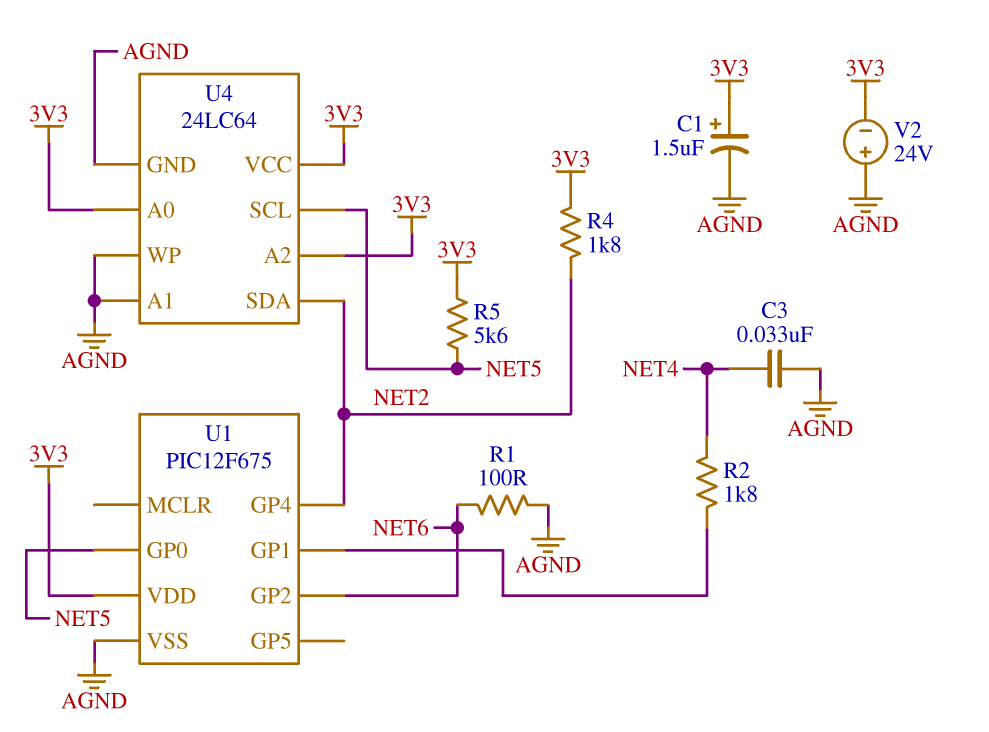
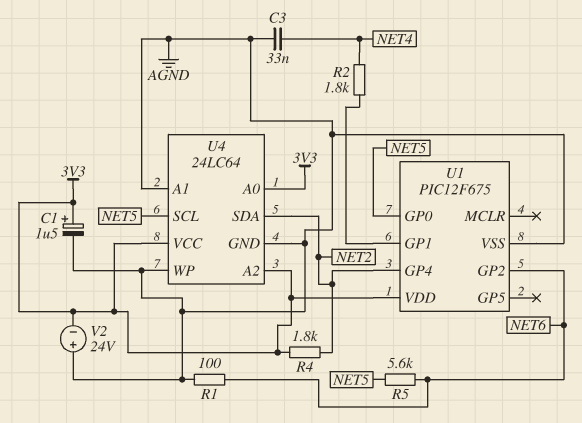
R5: 5.6k (3V3, NET5) -> 5.6k (NET5, NET6)

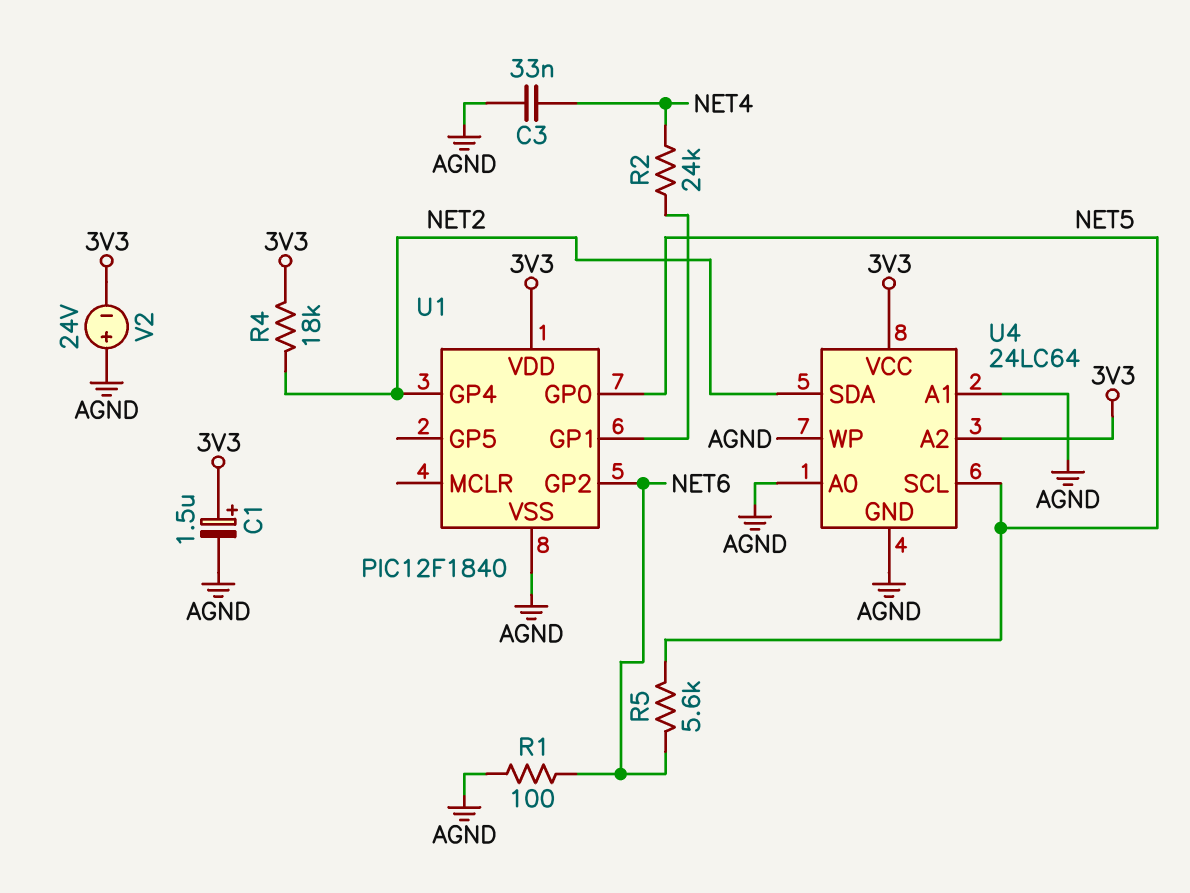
R2: 1.8k (NET4, U1/GP1) -> 24k (NET4, U1/GP1)
R4: 1.8k (3V3, NET2) -> 18k (3V3, NET2)
U1: PIC12F675 -> PIC12F1840
U4 pin A0: 3V3 -> AGND

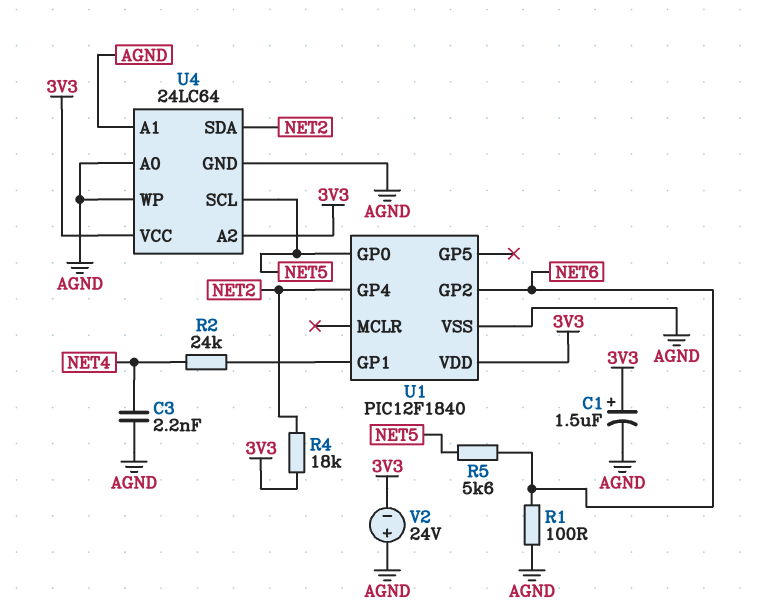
C3: 33nF (AGND, NET4) -> 2.2nF (AGND, NET4)

